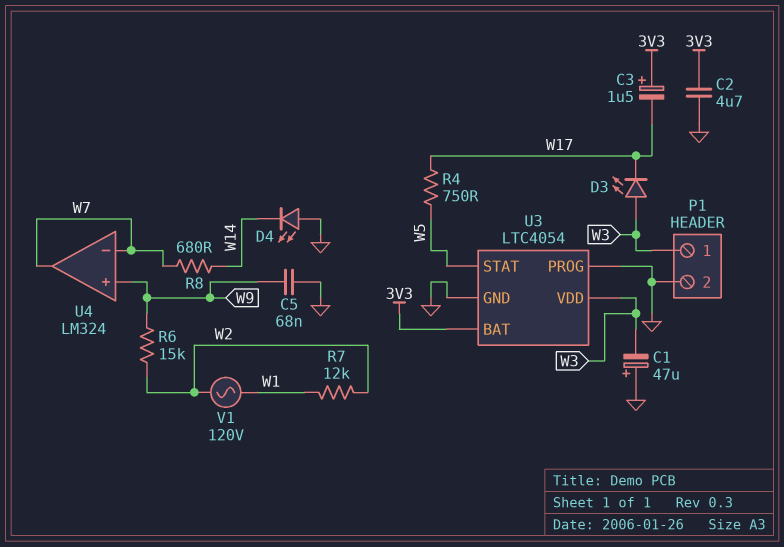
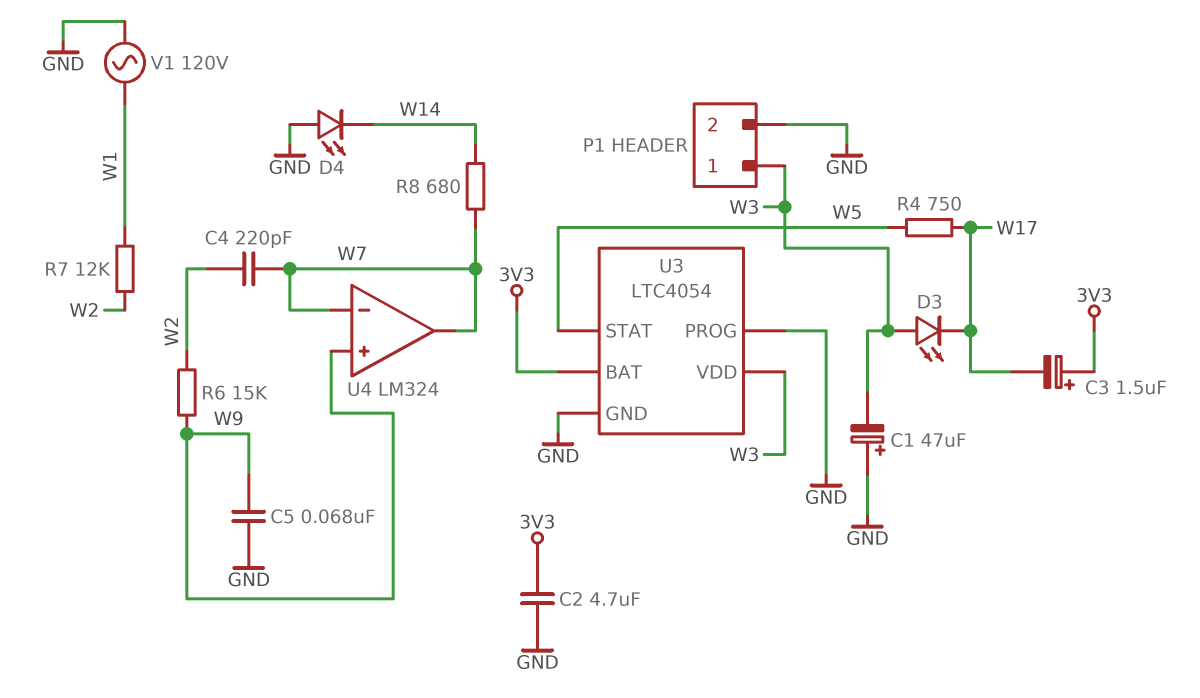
C4: none -> 220pF (W2, W7)
V1: AC 120V (W1, W2) -> AC 120V (GND, W1)

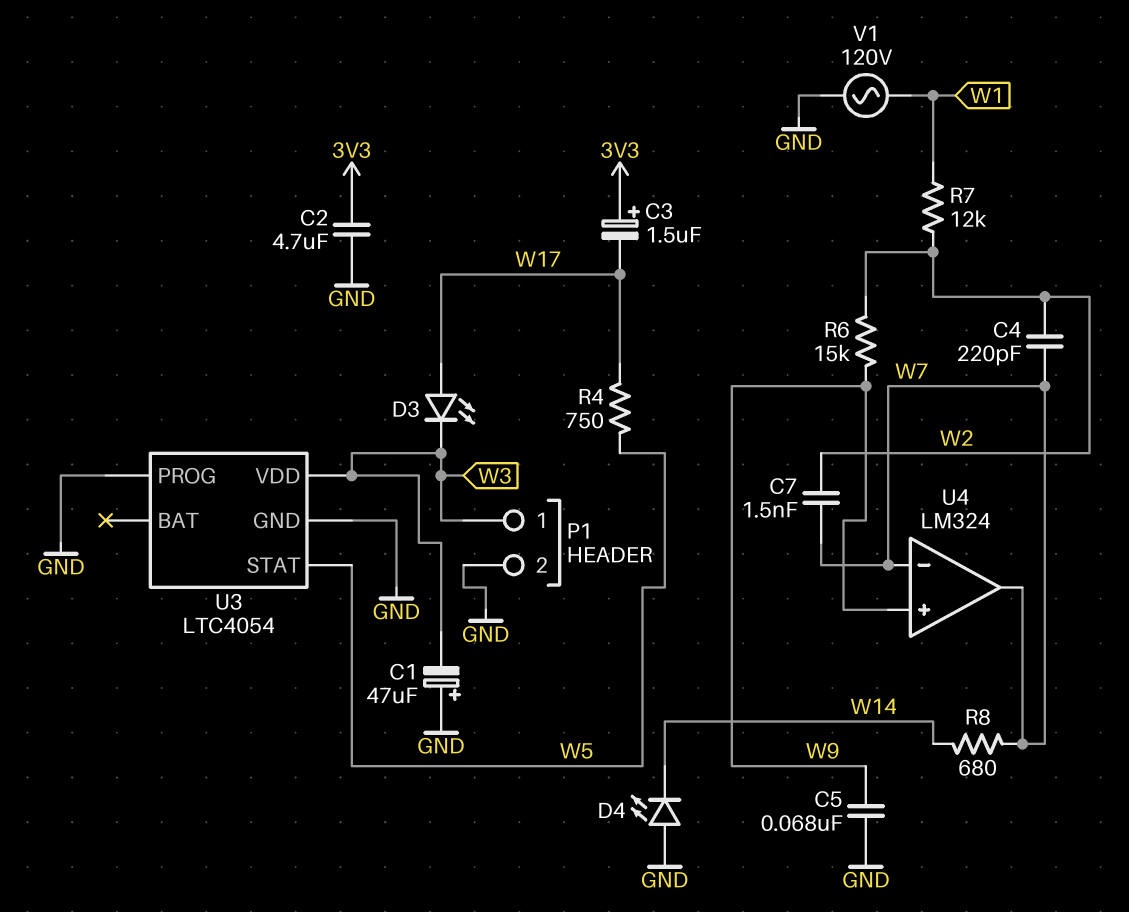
C7: none -> 1.5nF (W2, W7)
D3: LED (A W3, K W17) -> LED (A W17, K W3)
U3 pin BAT: 3V3 -> none

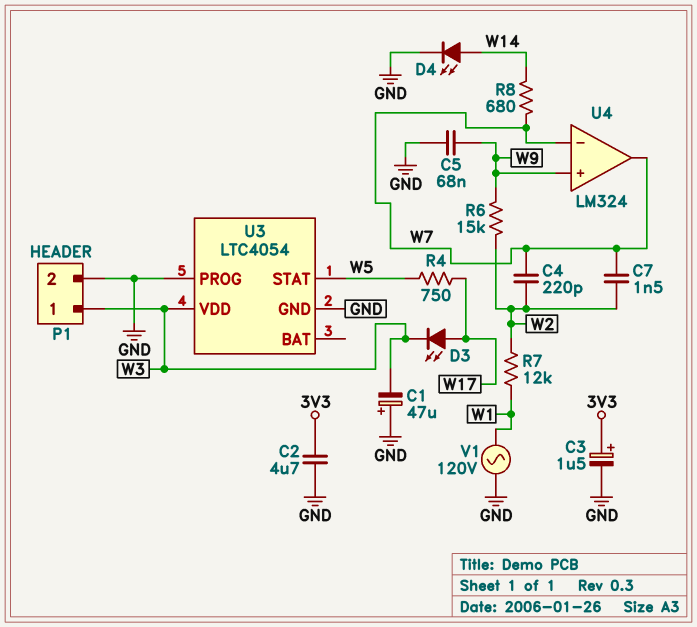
C3: 1.5uF (plus 3V3, minus W17) -> 1.5uF (plus 3V3, minus GND)
D4: LED (A GND, K W14) -> LED (A W14, K GND)

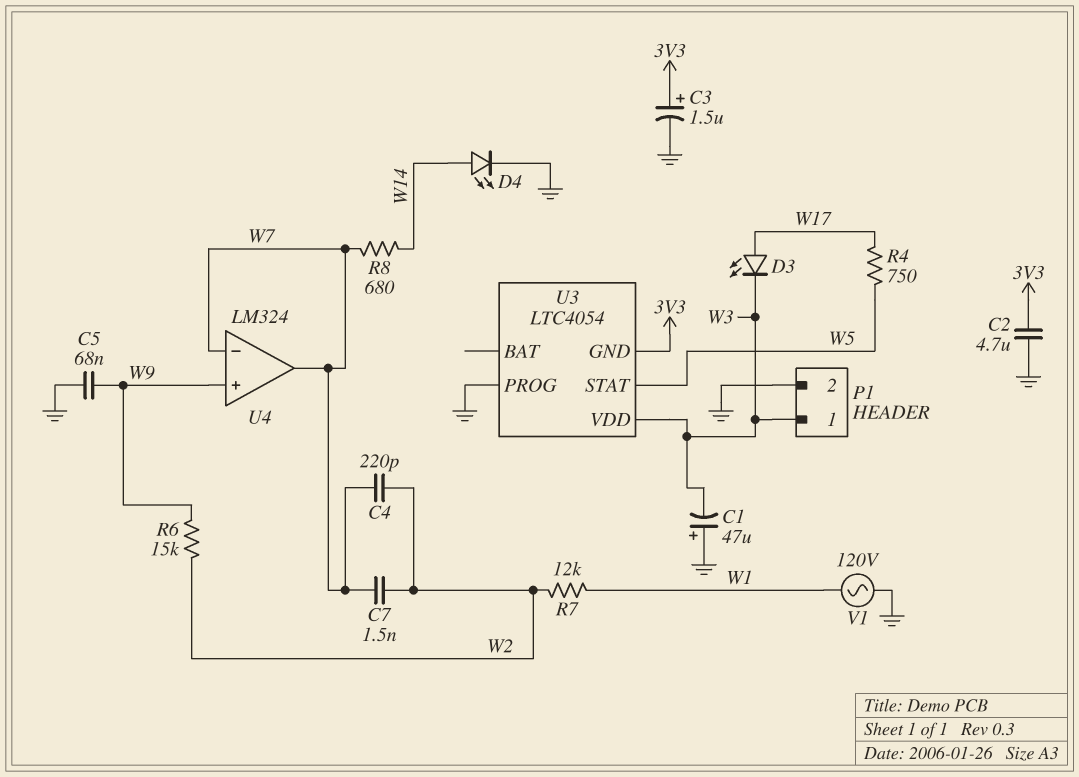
U3 pin GND: GND -> 3V3

